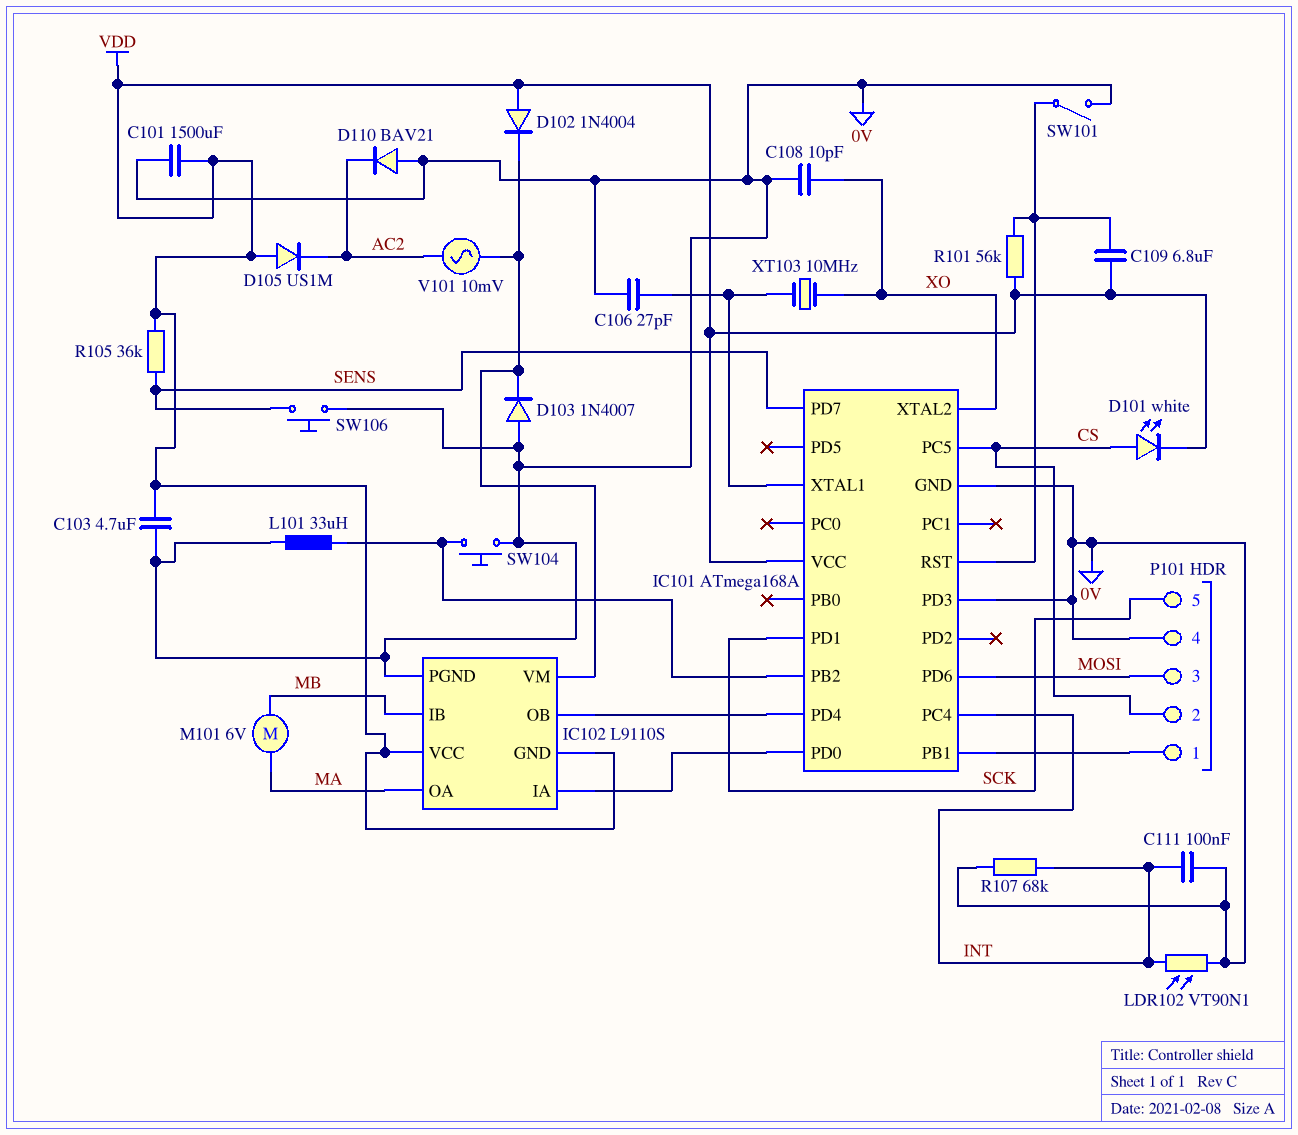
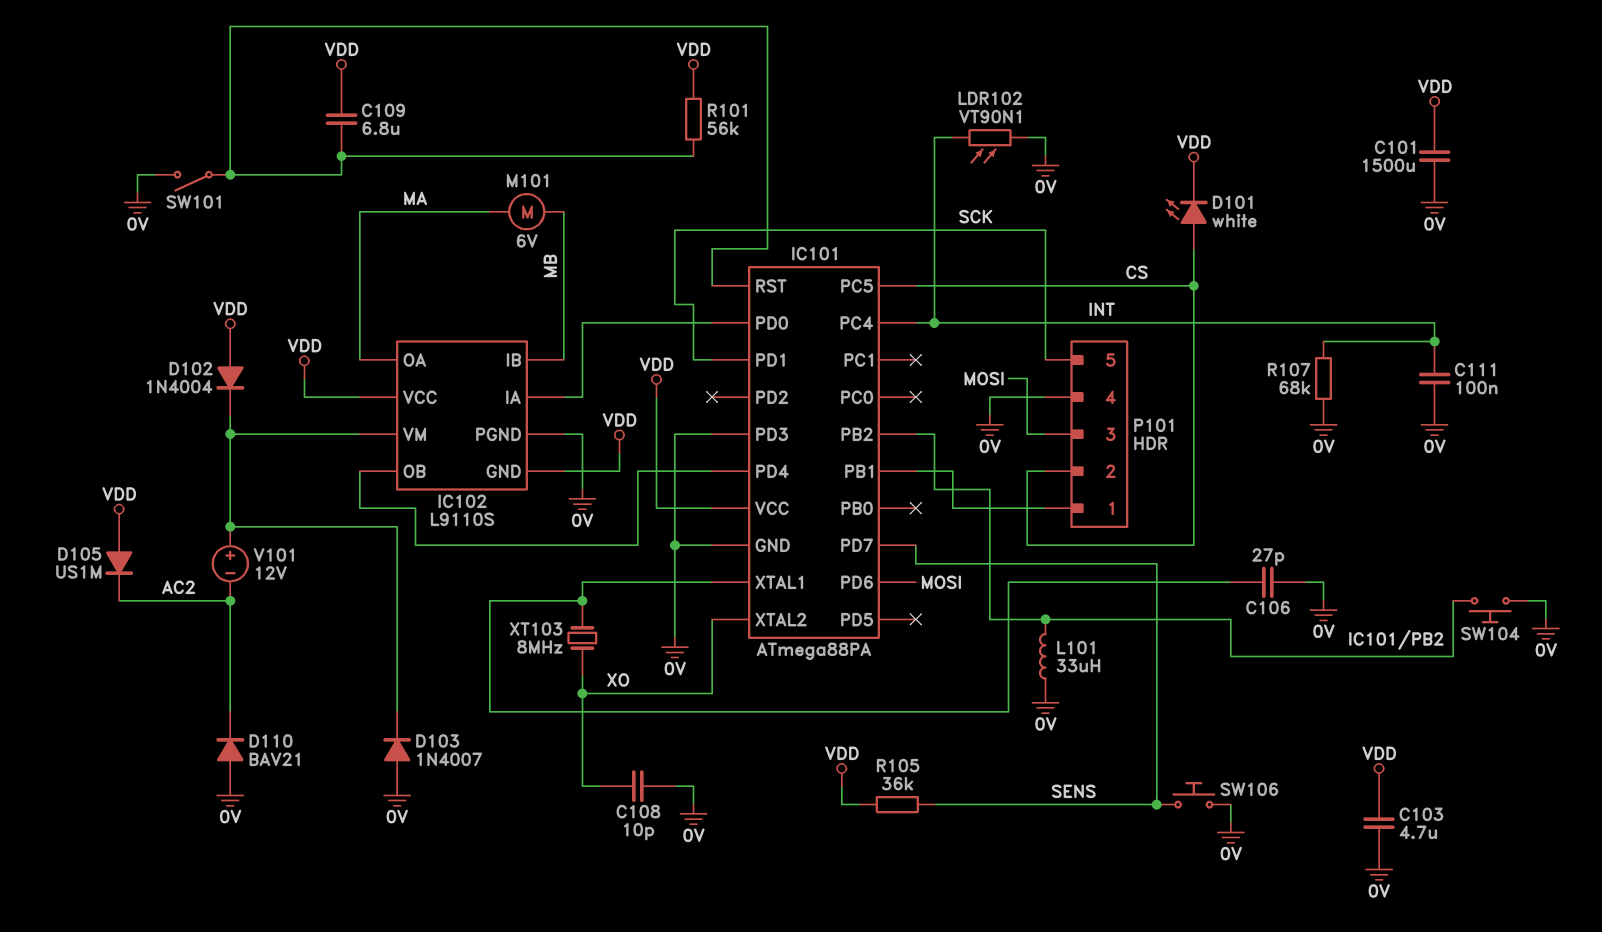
IC101: ATmega168A -> ATmega88PA
V101: AC 10mV (AC2, IC102/VM) -> 12V (plus IC102/VM, minus AC2)
XT103: 10MHz (IC101/XTAL1, XO) -> 8MHz (IC101/XTAL1, XO)

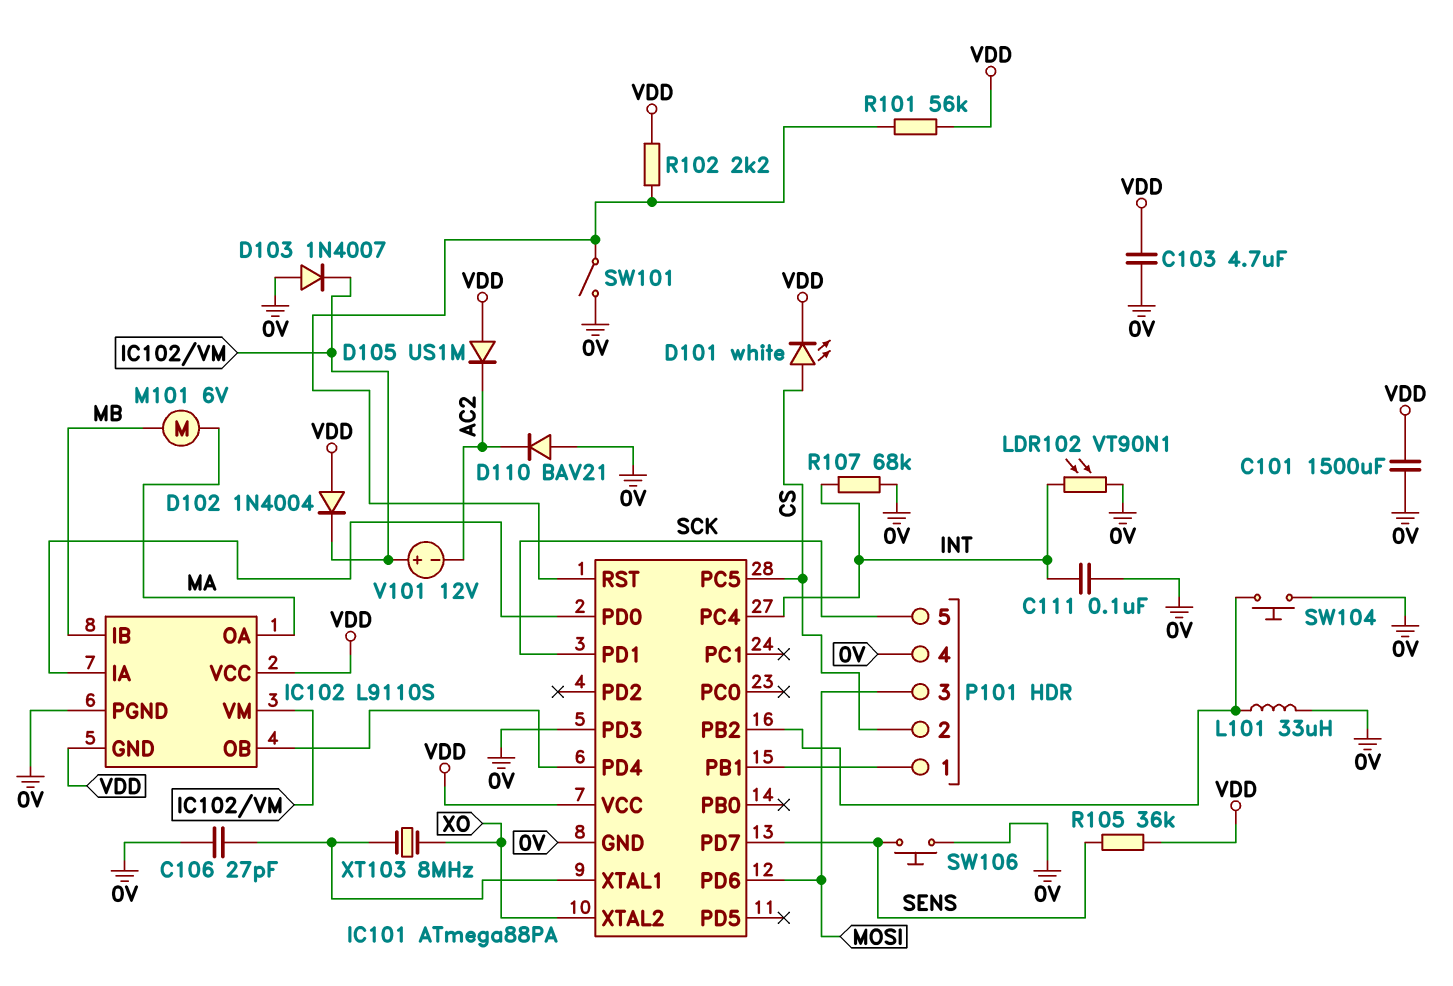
C108: 10pF (0V, XO) -> none
C109: 6.8uF (IC101/RST, VDD) -> none
R102: none -> 2.2k (IC101/RST, VDD)

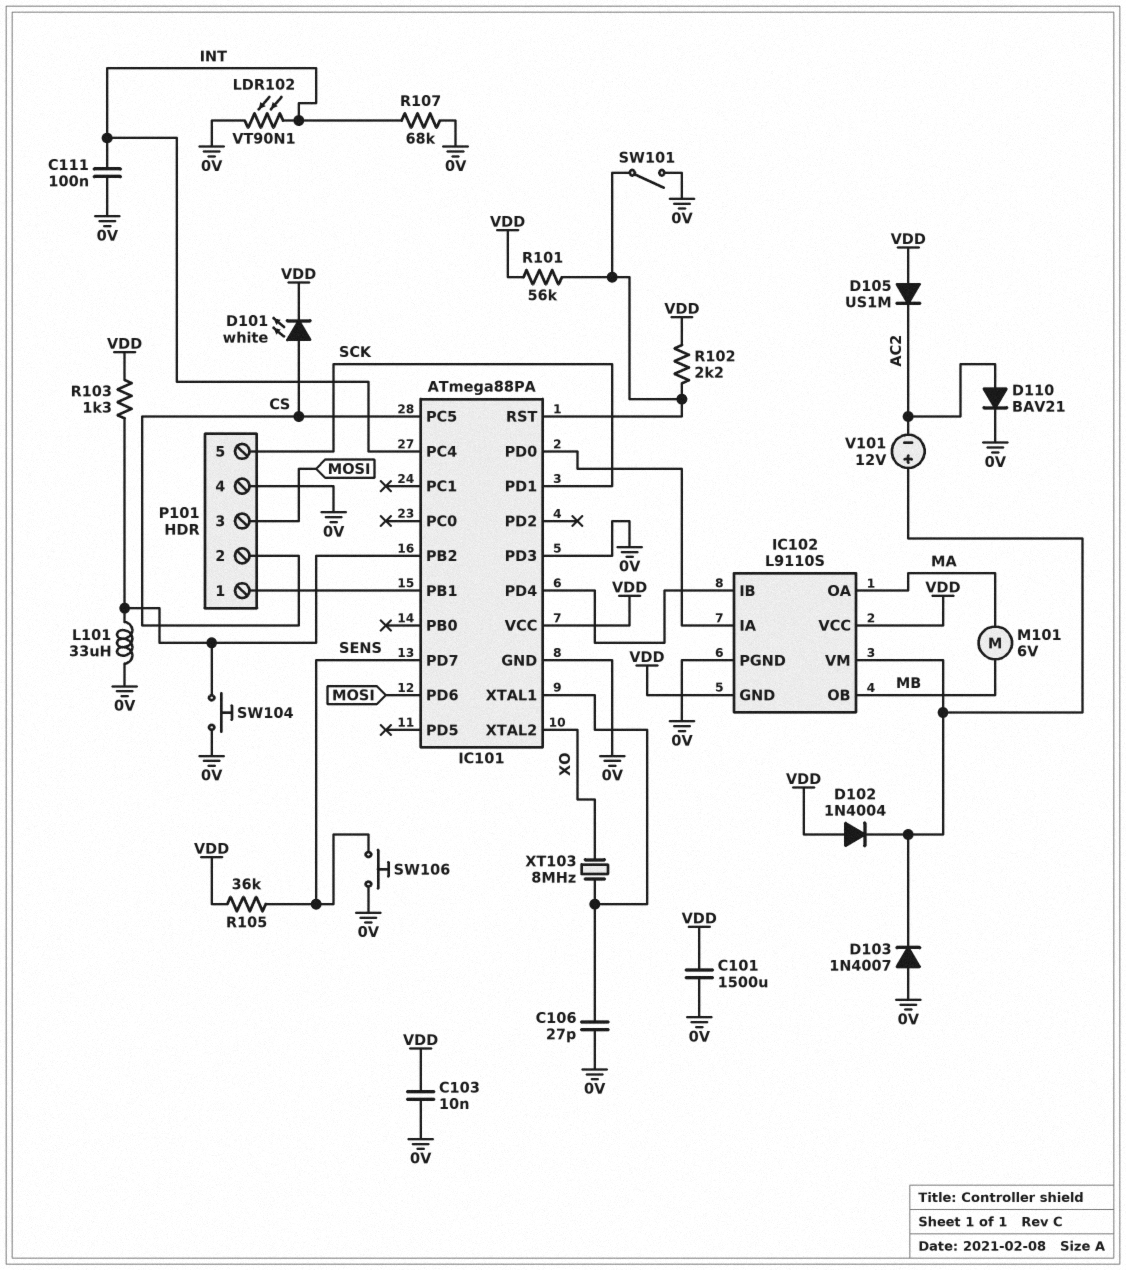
C103: 4.7uF (0V, VDD) -> 10nF (0V, VDD)
D110: diode BAV21 (A 0V, K AC2) -> diode BAV21 (A AC2, K 0V)
IC102 pin IB: MB -> IC101/PD4
IC102 pin OB: IC101/PD4 -> MB
R103: none -> 1.3k (IC101/PB2, VDD)

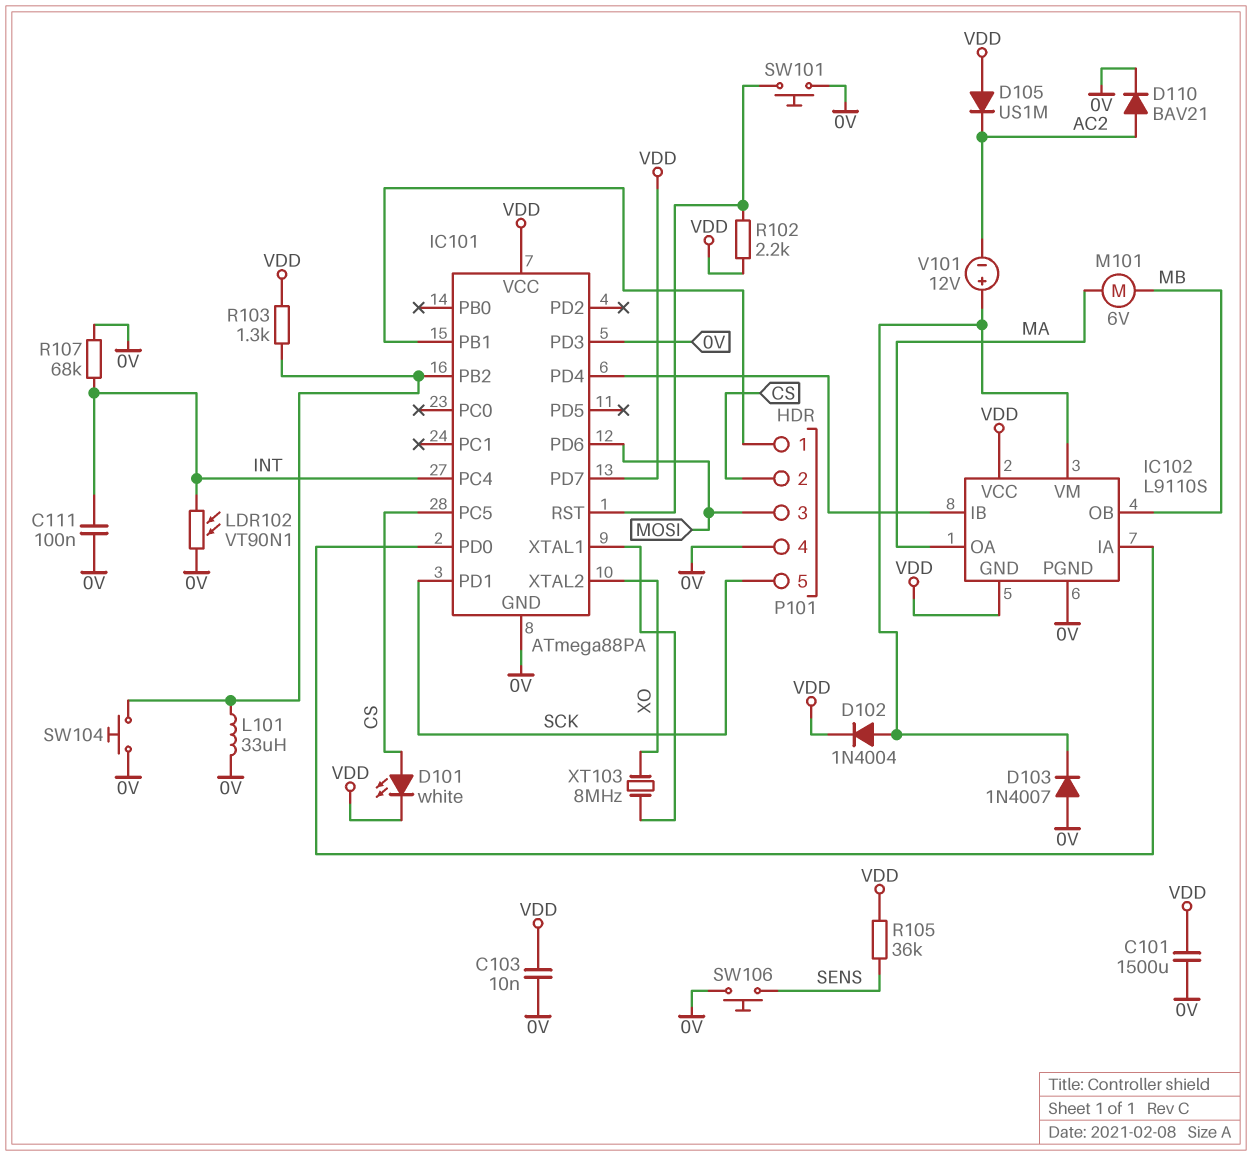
C106: 27pF (0V, IC101/XTAL1) -> none
D102: diode 1N4004 (A VDD, K IC102/VM) -> diode 1N4004 (A IC102/VM, K VDD)
IC101 pin PD7: SENS -> VDD
R101: 56k (IC101/RST, VDD) -> none
SW101: switch (0V, IC101/RST) -> button (0V, IC101/RST)

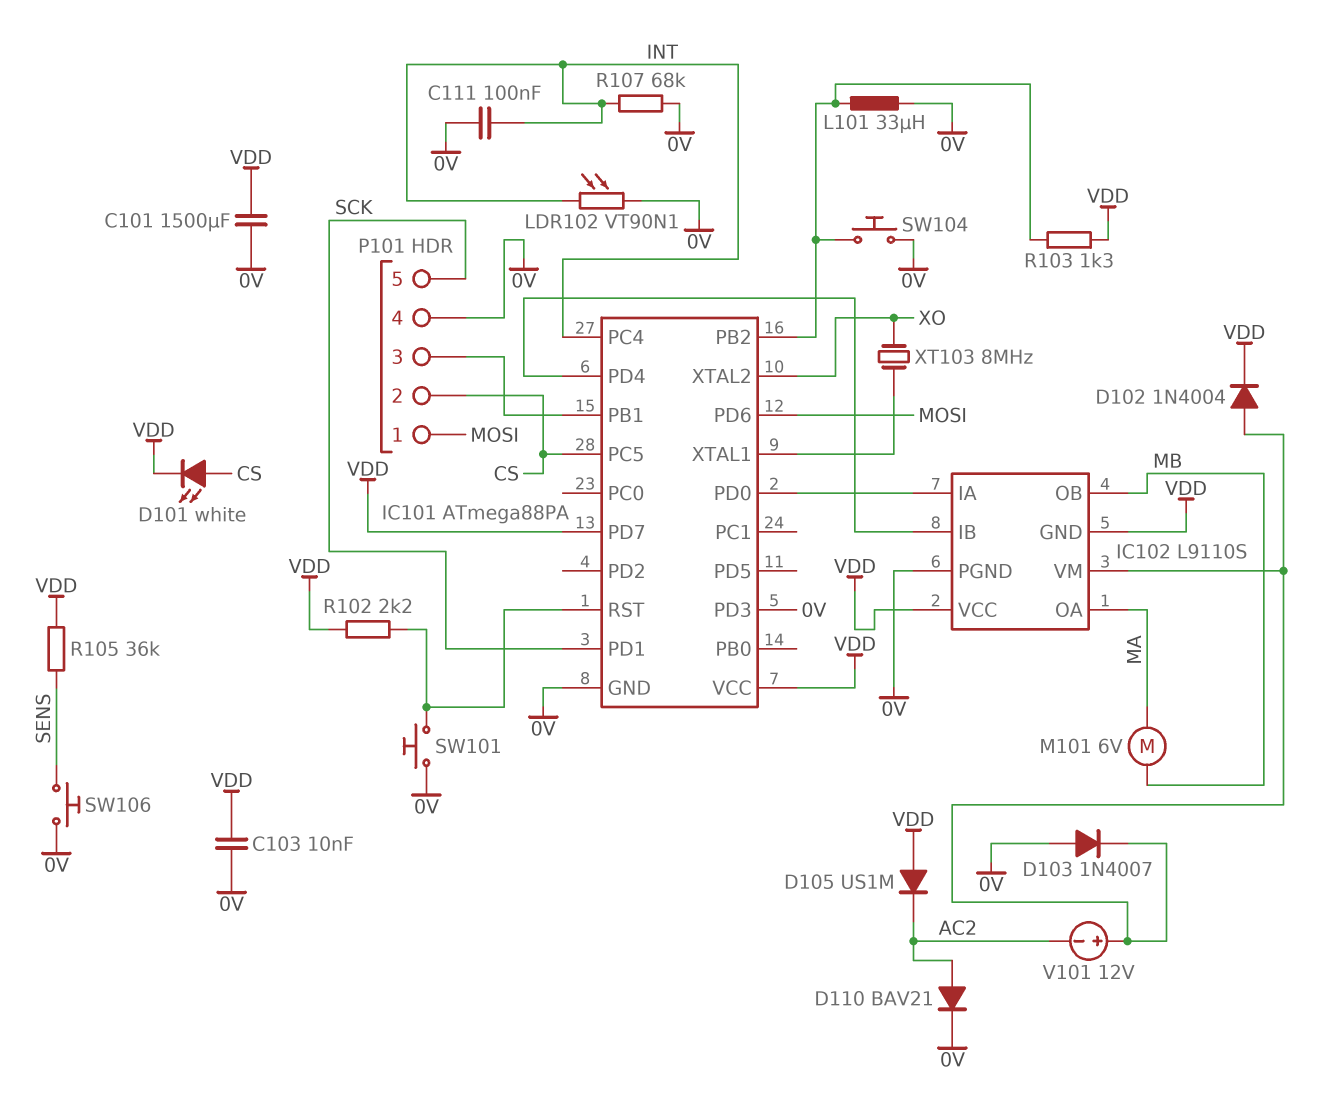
P101 pin 1: IC101/PB1 -> MOSI
P101 pin 3: MOSI -> IC101/PB1

